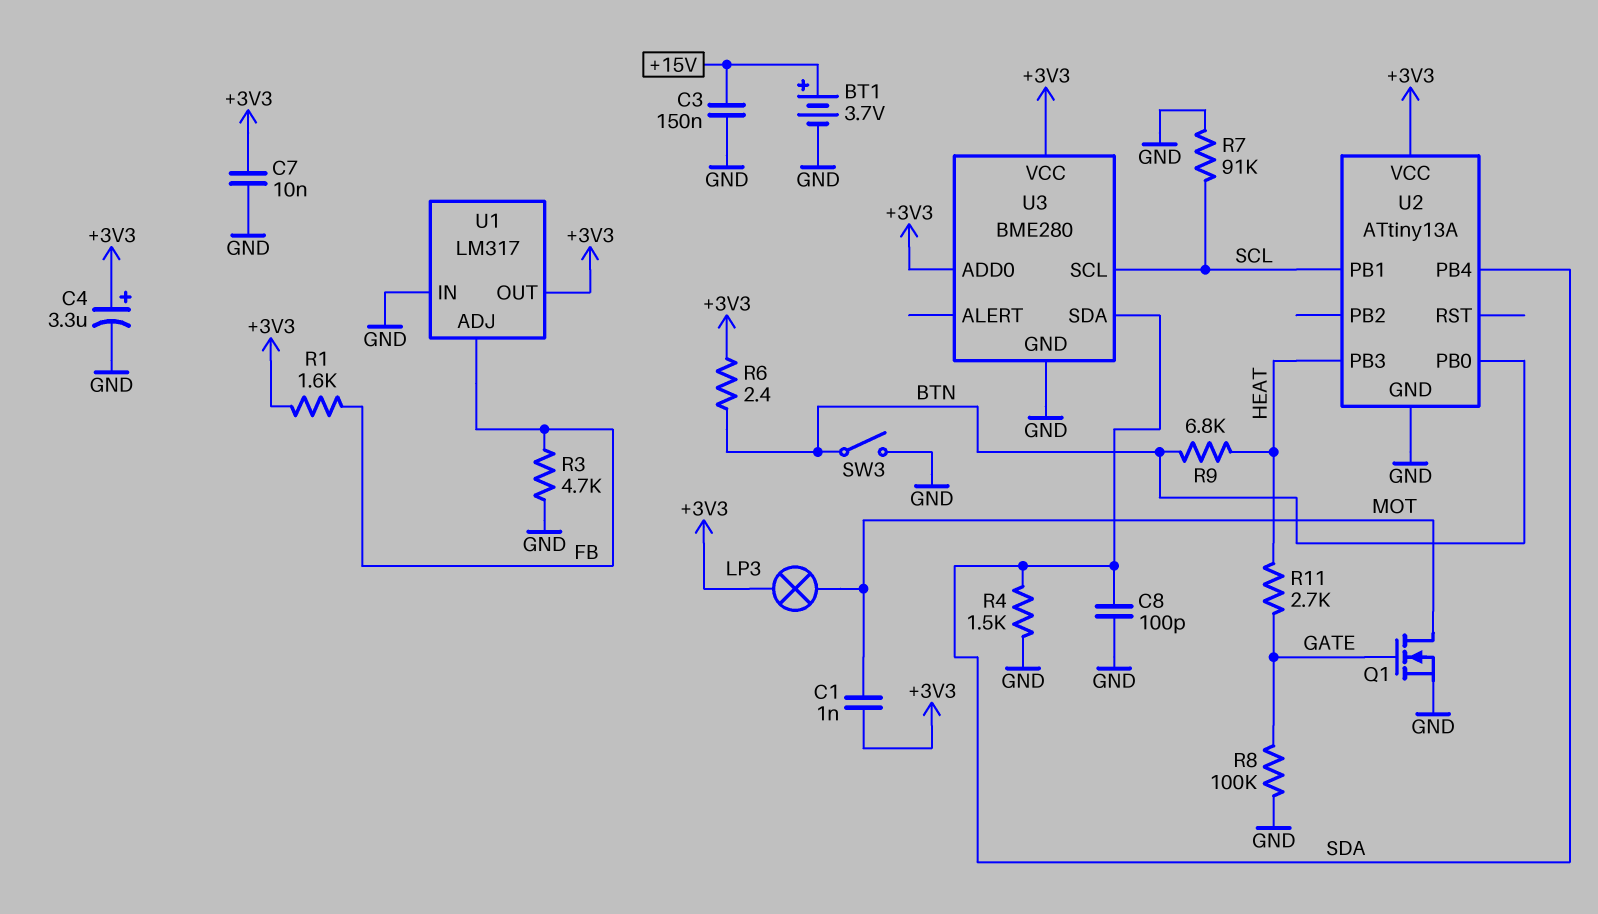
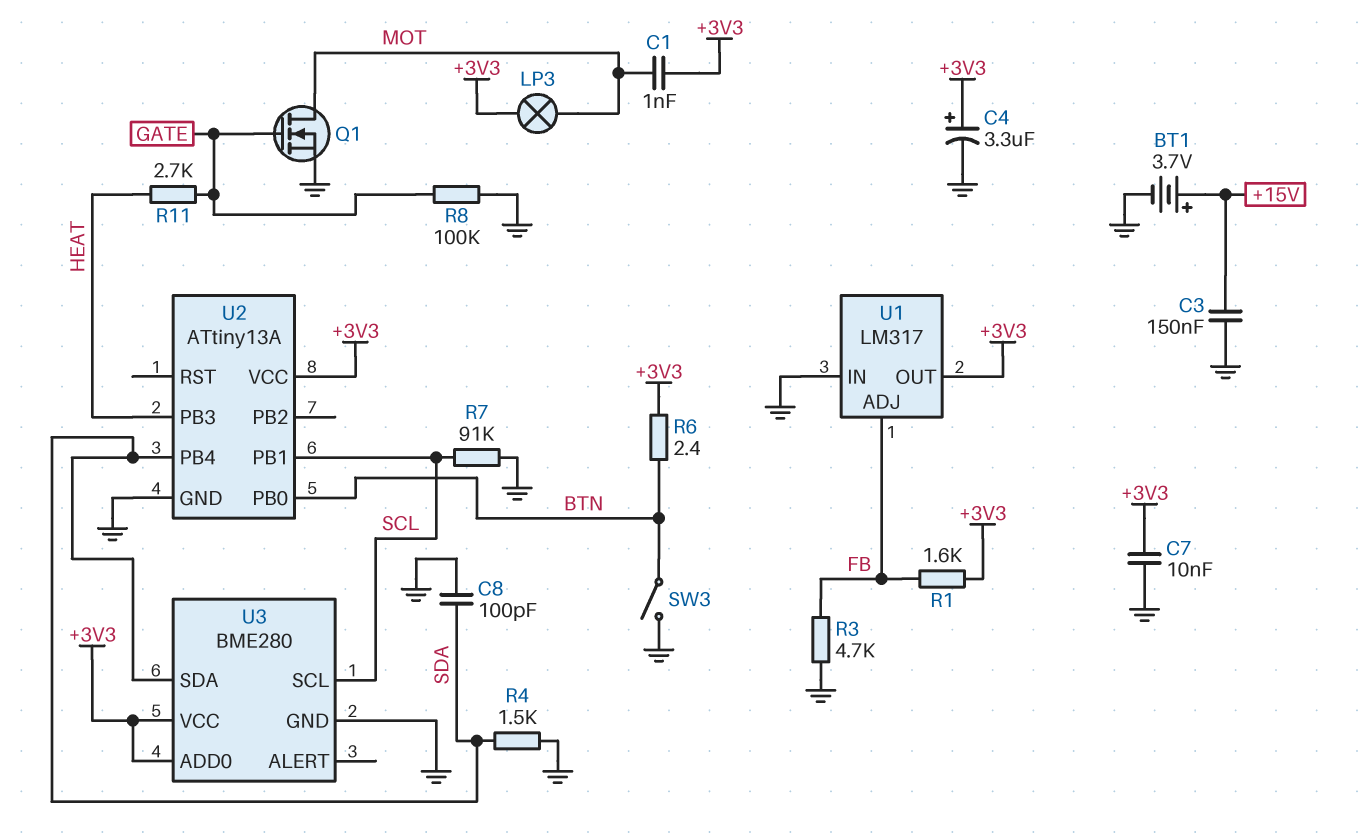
R9: 6.8k (BTN, HEAT) -> none

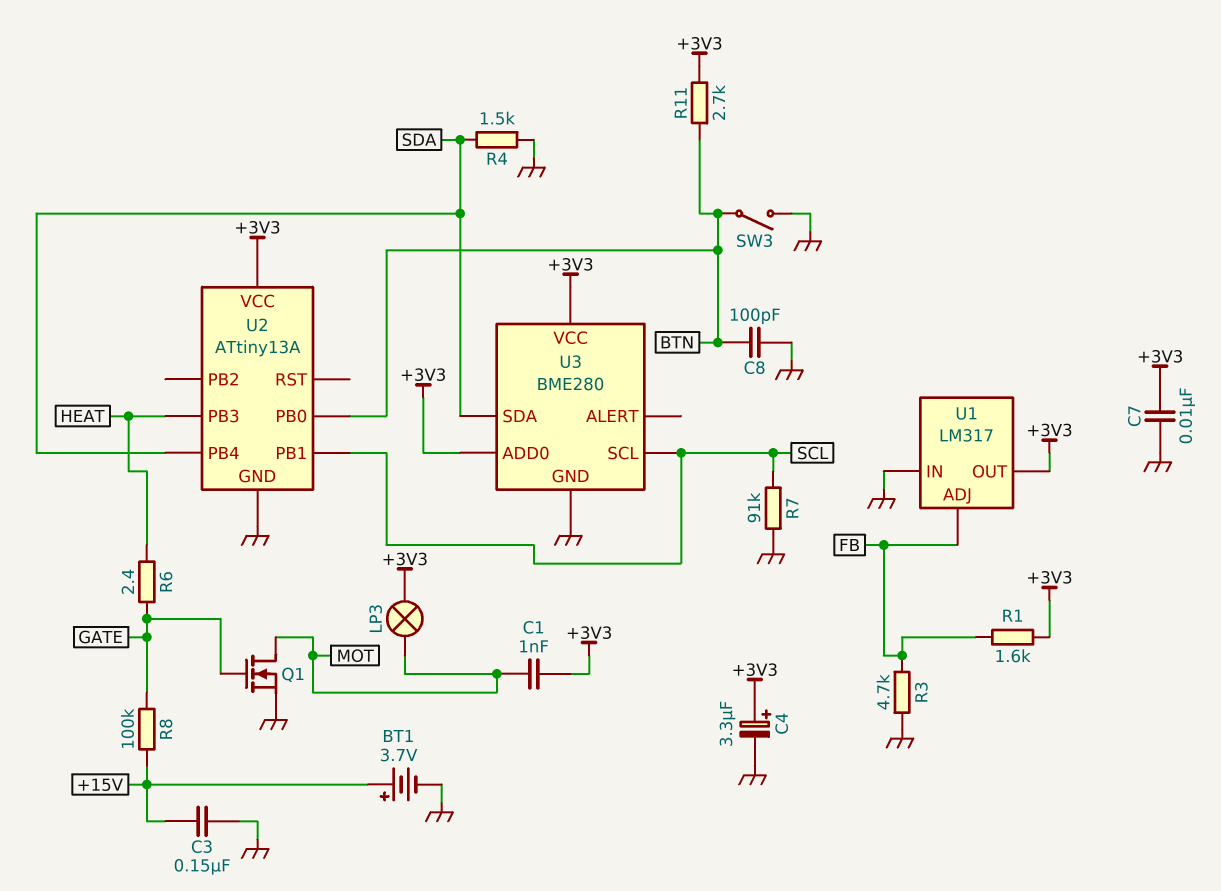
C8: 100pF (GND, SDA) -> 100pF (BTN, GND)
R6: 2.4 (+3V3, BTN) -> 2.4 (GATE, HEAT)
R8: 100k (GATE, GND) -> 100k (+15V, GATE)
R11: 2.7k (GATE, HEAT) -> 2.7k (+3V3, BTN)

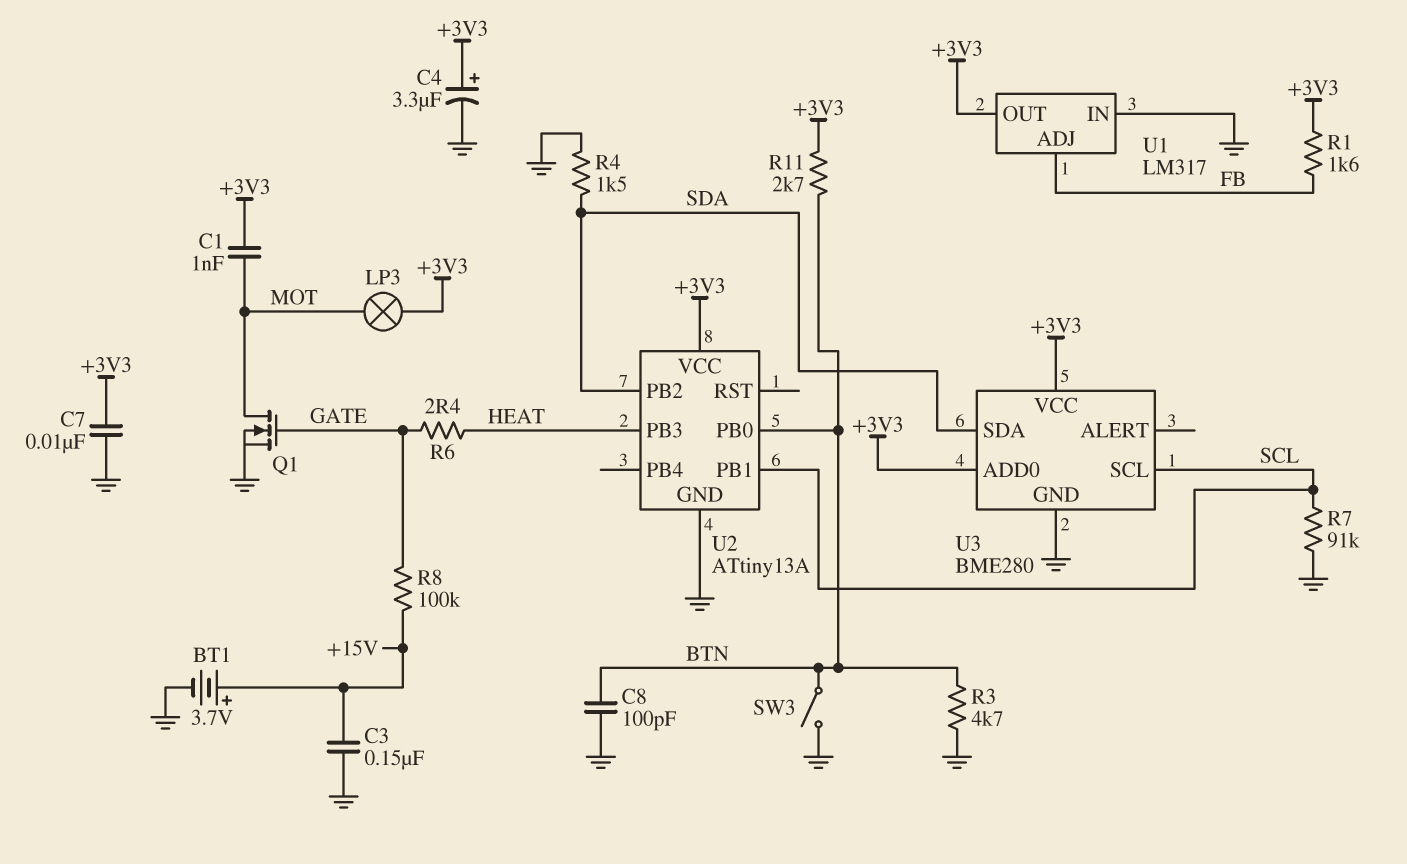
R3: 4.7k (FB, GND) -> 4.7k (BTN, GND)
U2 pin PB2: none -> SDA
U2 pin PB4: SDA -> none

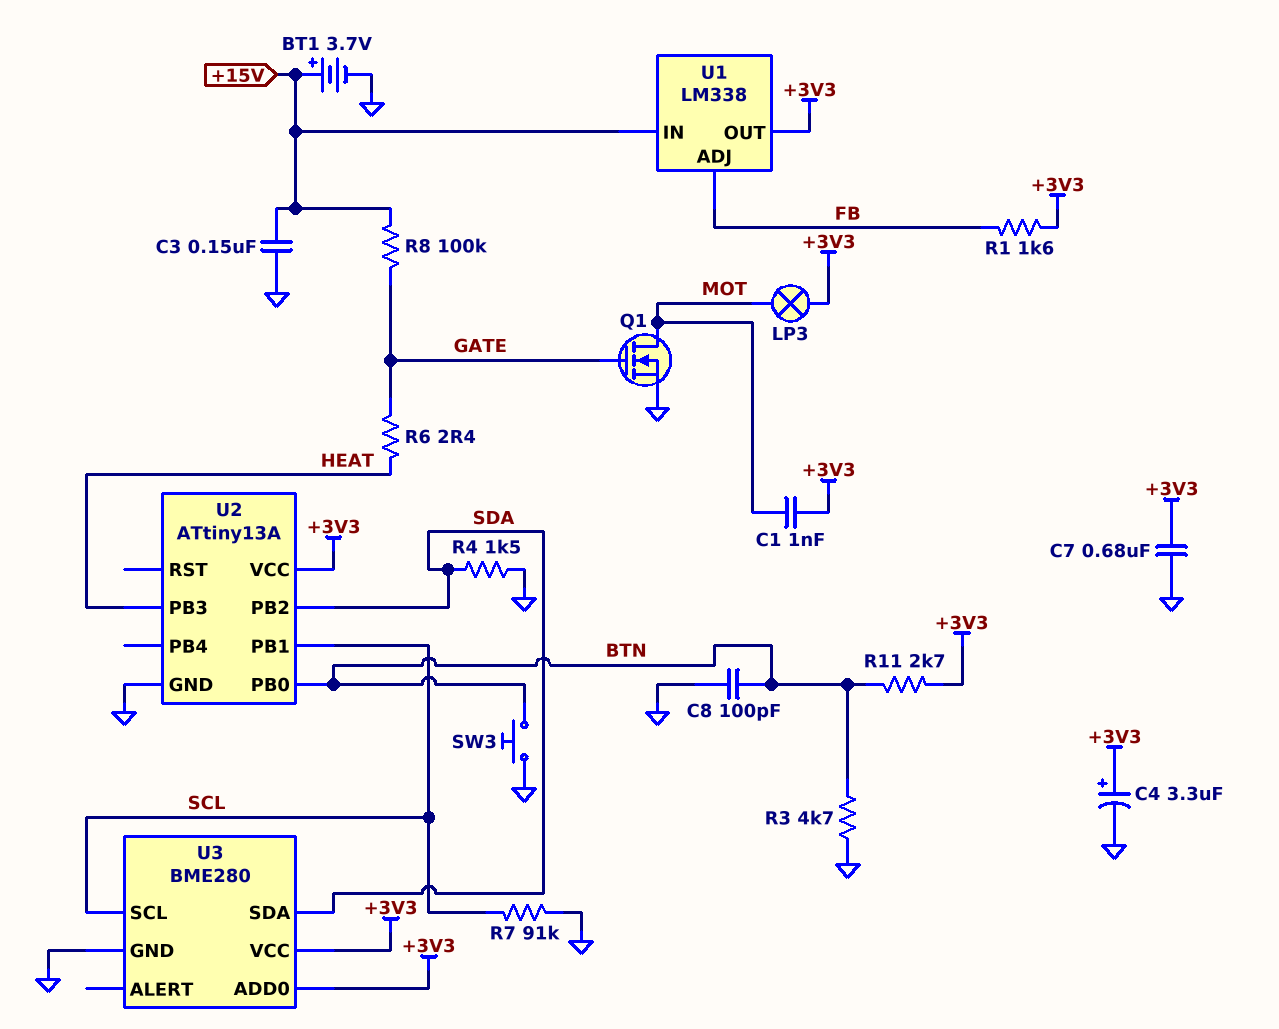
C7: 10nF (+3V3, GND) -> 680nF (+3V3, GND)
SW3: switch (BTN, GND) -> button (BTN, GND)
U1: LM317 -> LM338
U1 pin IN: GND -> +15V

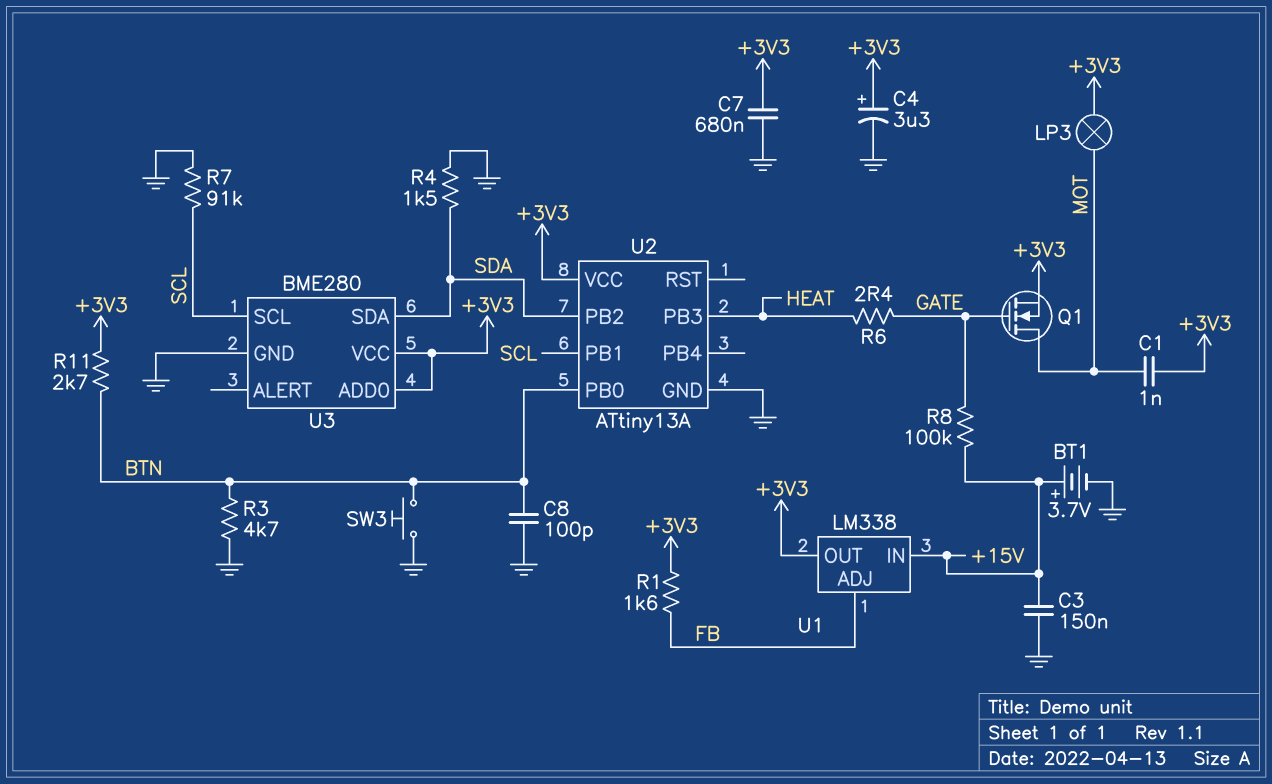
Q1: NMOS (G GATE, D MOT, S GND) -> NMOS (G GATE, D MOT, S +3V3)

